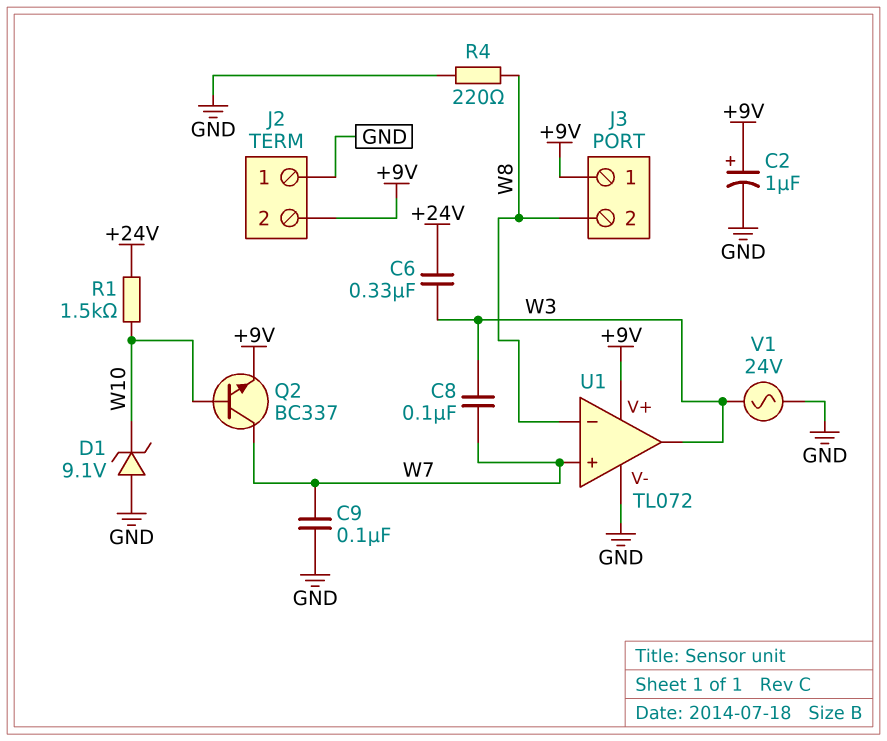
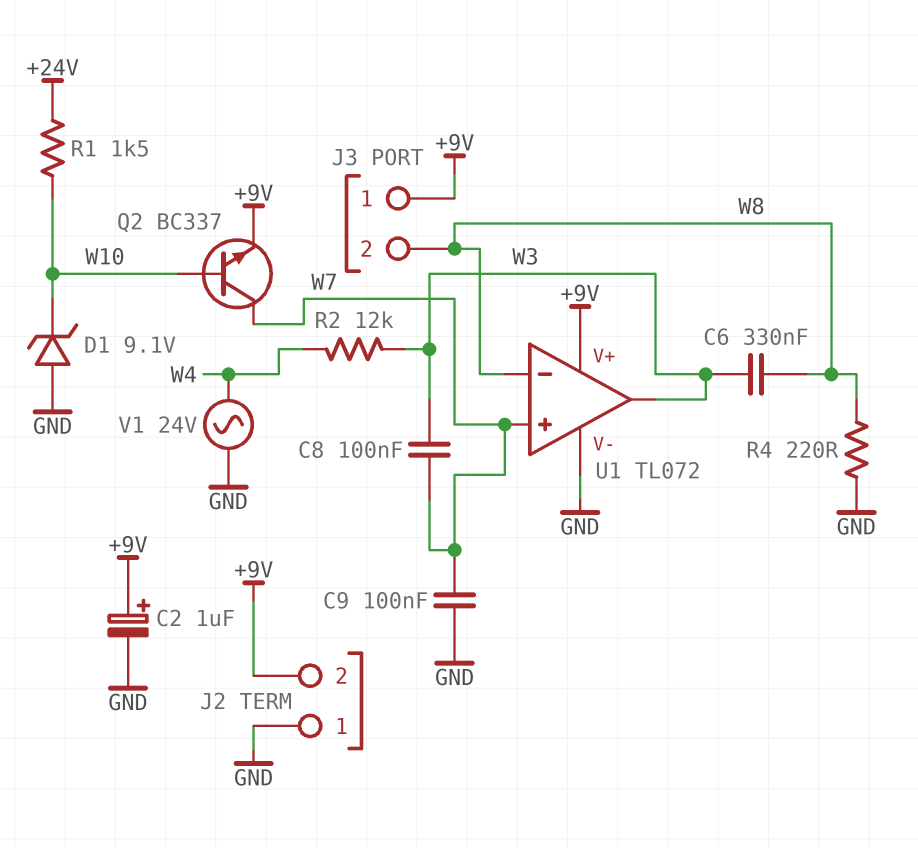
C6: 330nF (+24V, W3) -> 330nF (W3, W8)
R2: none -> 12k (W3, W4)
V1: AC 24V (GND, W3) -> AC 24V (GND, W4)

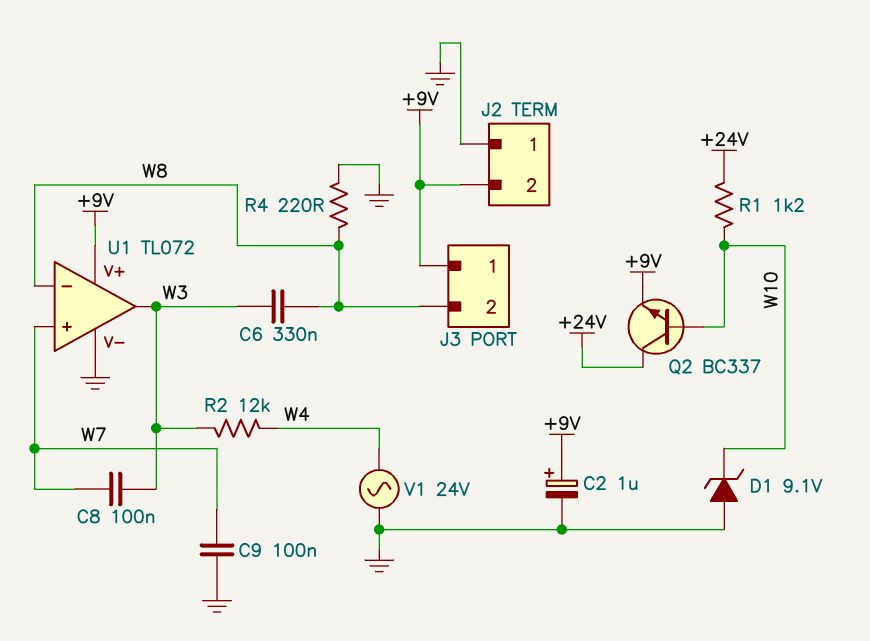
Q2: NPN BC337 (B W10, C W7, E +9V) -> NPN BC337 (B W10, C +24V, E +9V)
R1: 1.5k (+24V, W10) -> 1.2k (+24V, W10)

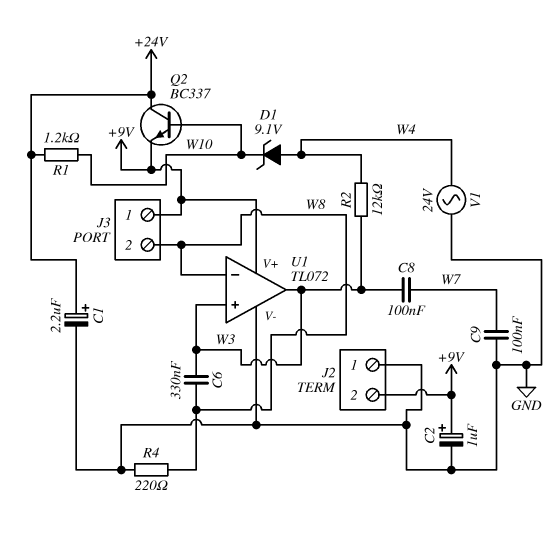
C1: none -> 2.2uF (plus +24V, minus GND)
D1: zener 9.1V (A GND, K W10) -> zener 9.1V (A W4, K W10)
U1 pin in+: W7 -> W3

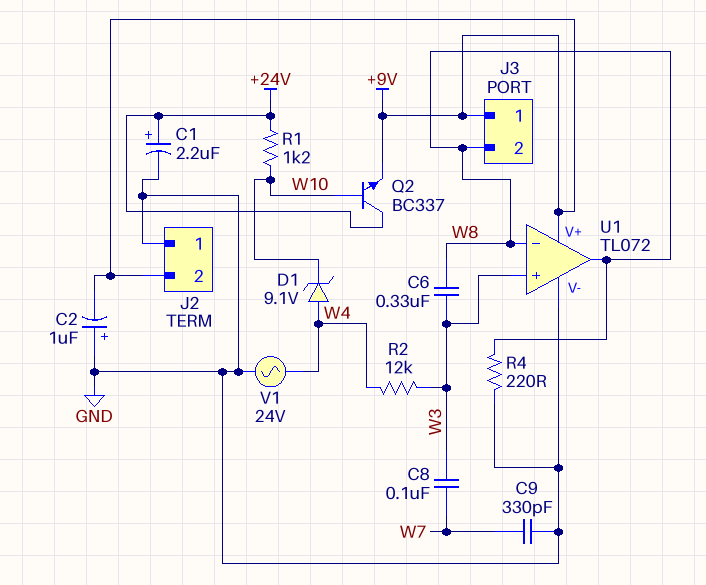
C2: 1uF (plus +9V, minus GND) -> 1uF (plus GND, minus +9V)
C9: 100nF (GND, W7) -> 330pF (GND, W7)
U1 pin out: W3 -> W8

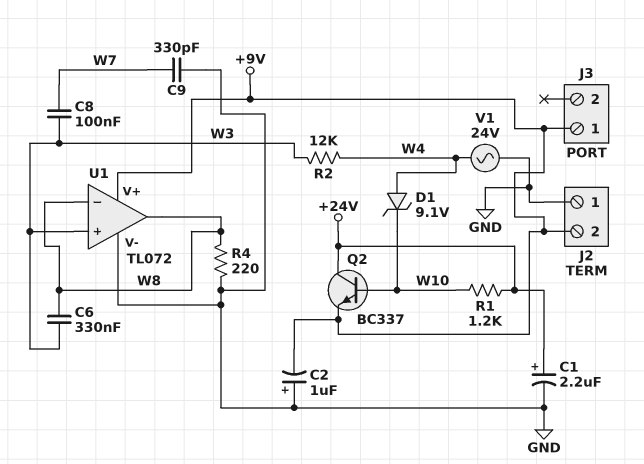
J3 pin 2: W8 -> none

